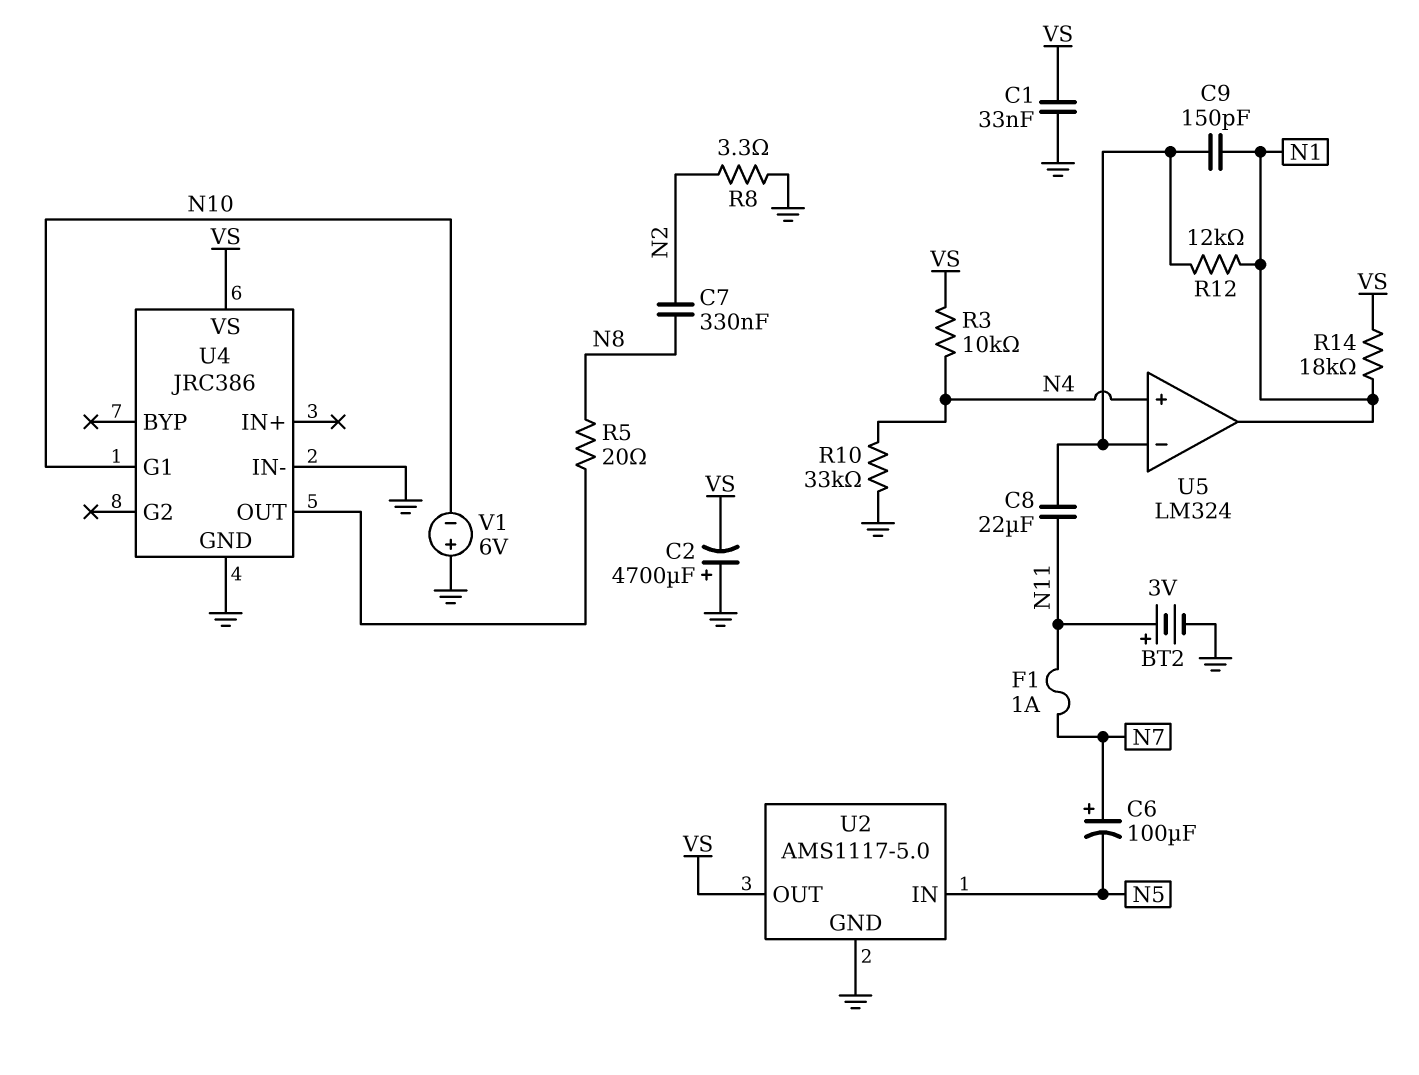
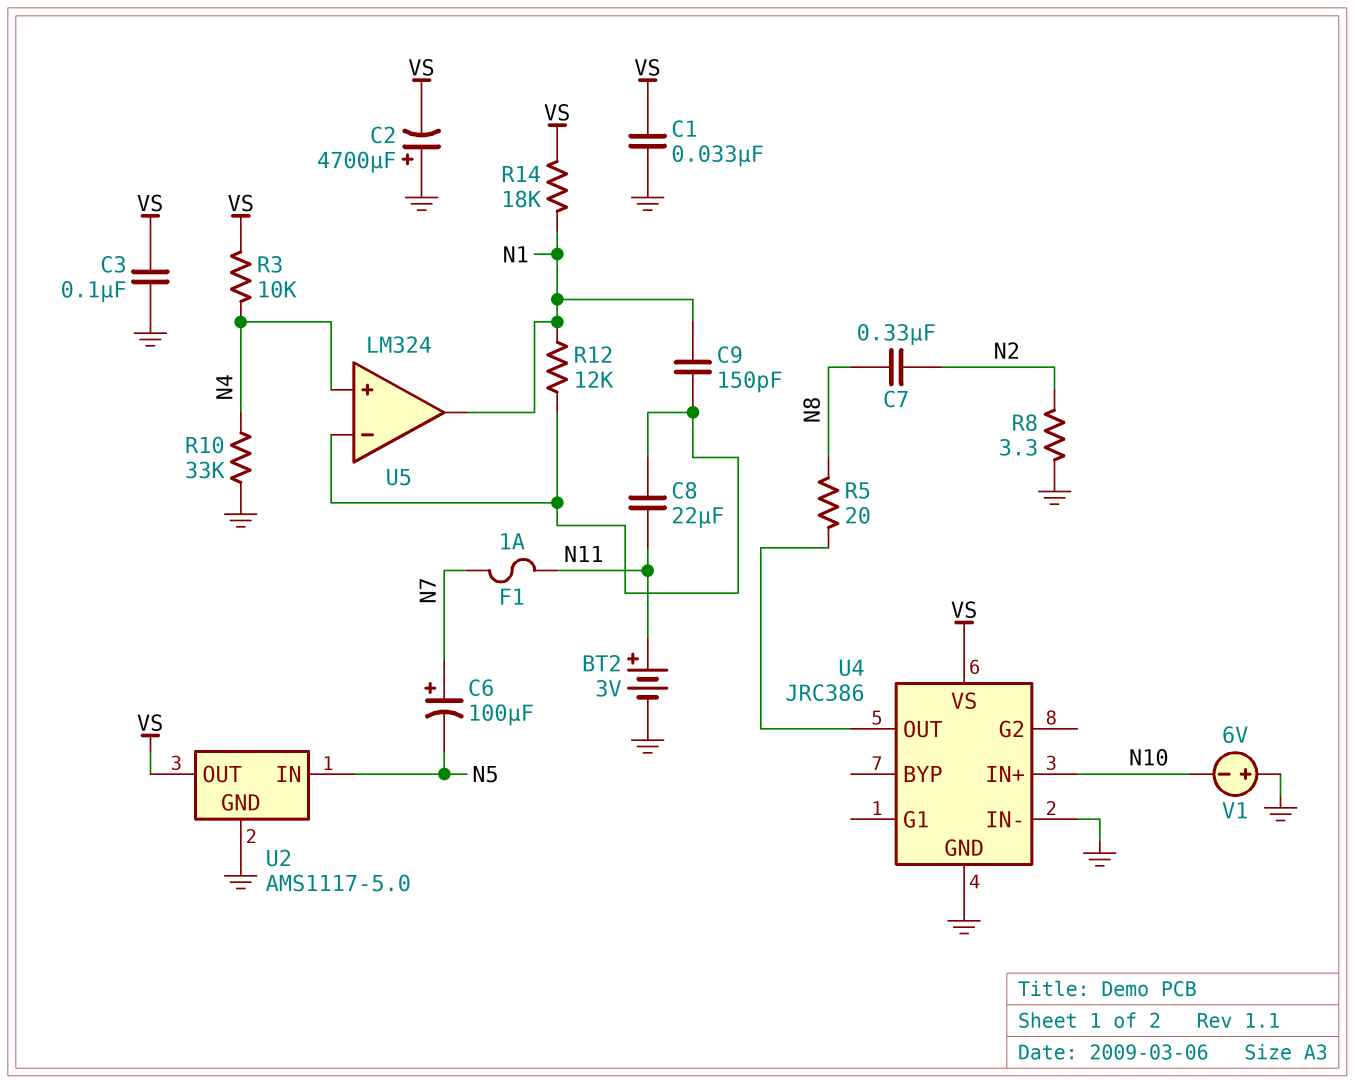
C3: none -> 100nF (GND, VS)
U4 pin G1: N10 -> none
U4 pin IN+: none -> N10

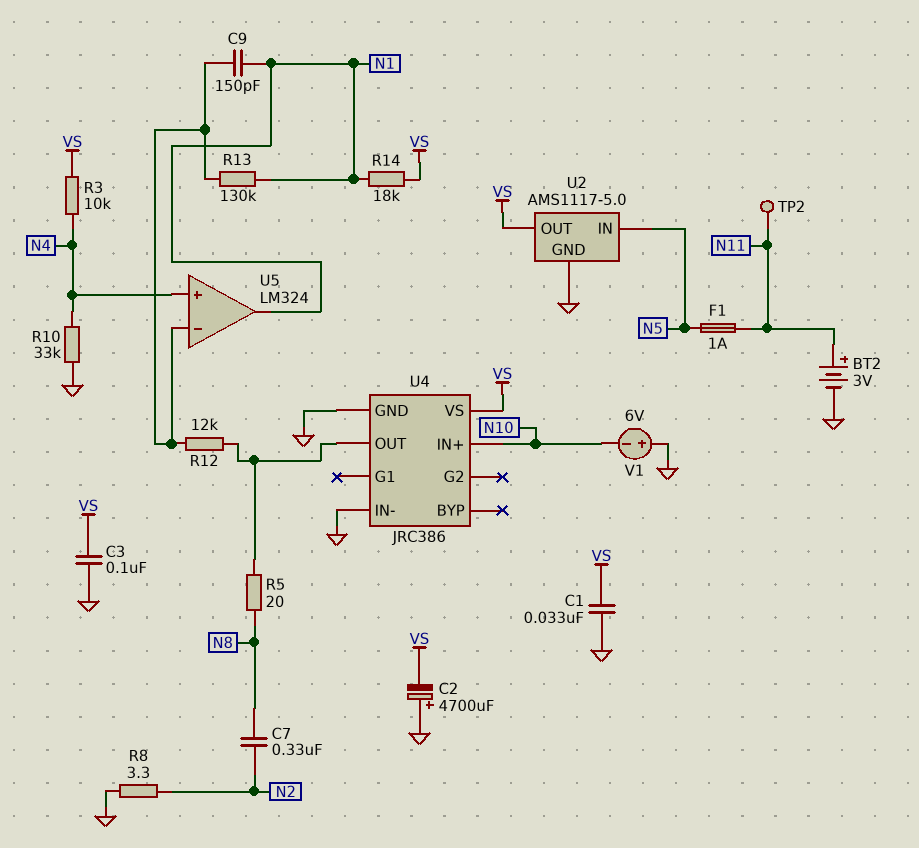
C6: 100uF (plus N7, minus N5) -> none
C8: 22uF (N11, U5/in-) -> none
F1: 1A (N7, N11) -> 1A (N5, N11)
R12: 12k (N1, U5/in-) -> 12k (U4/OUT, U5/in-)
R13: none -> 130k (N1, U5/in-)
TP2: none -> test point (N11)

